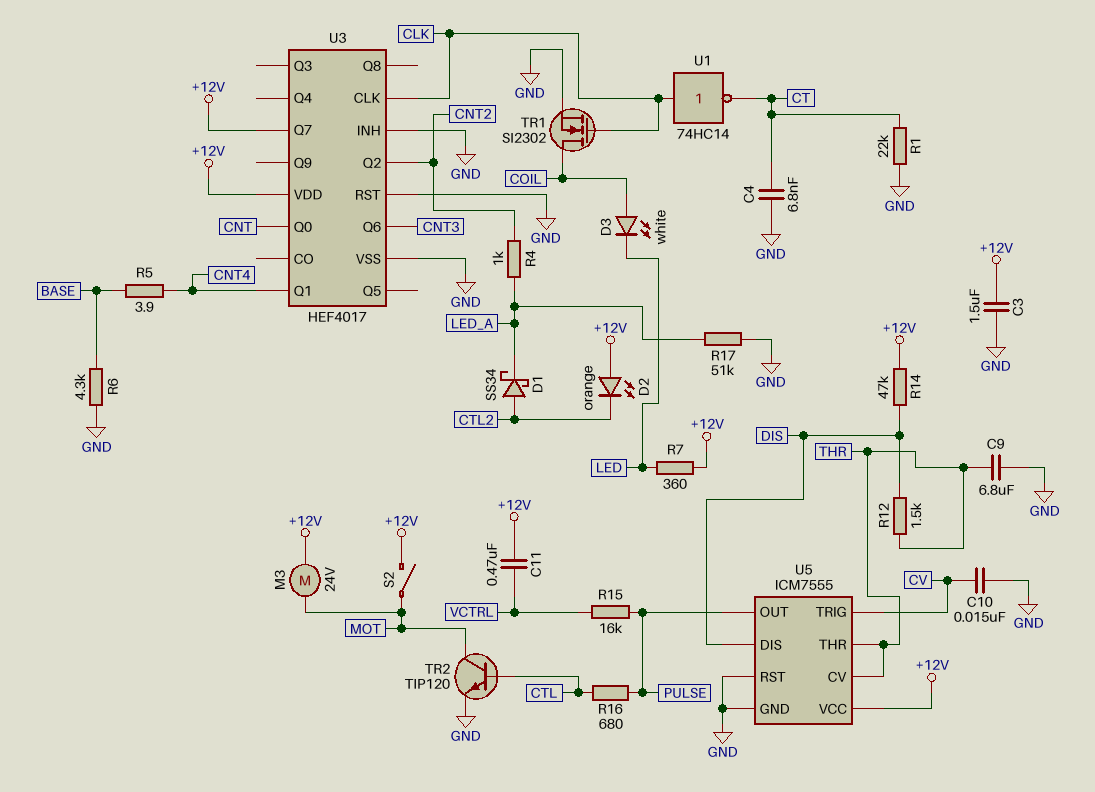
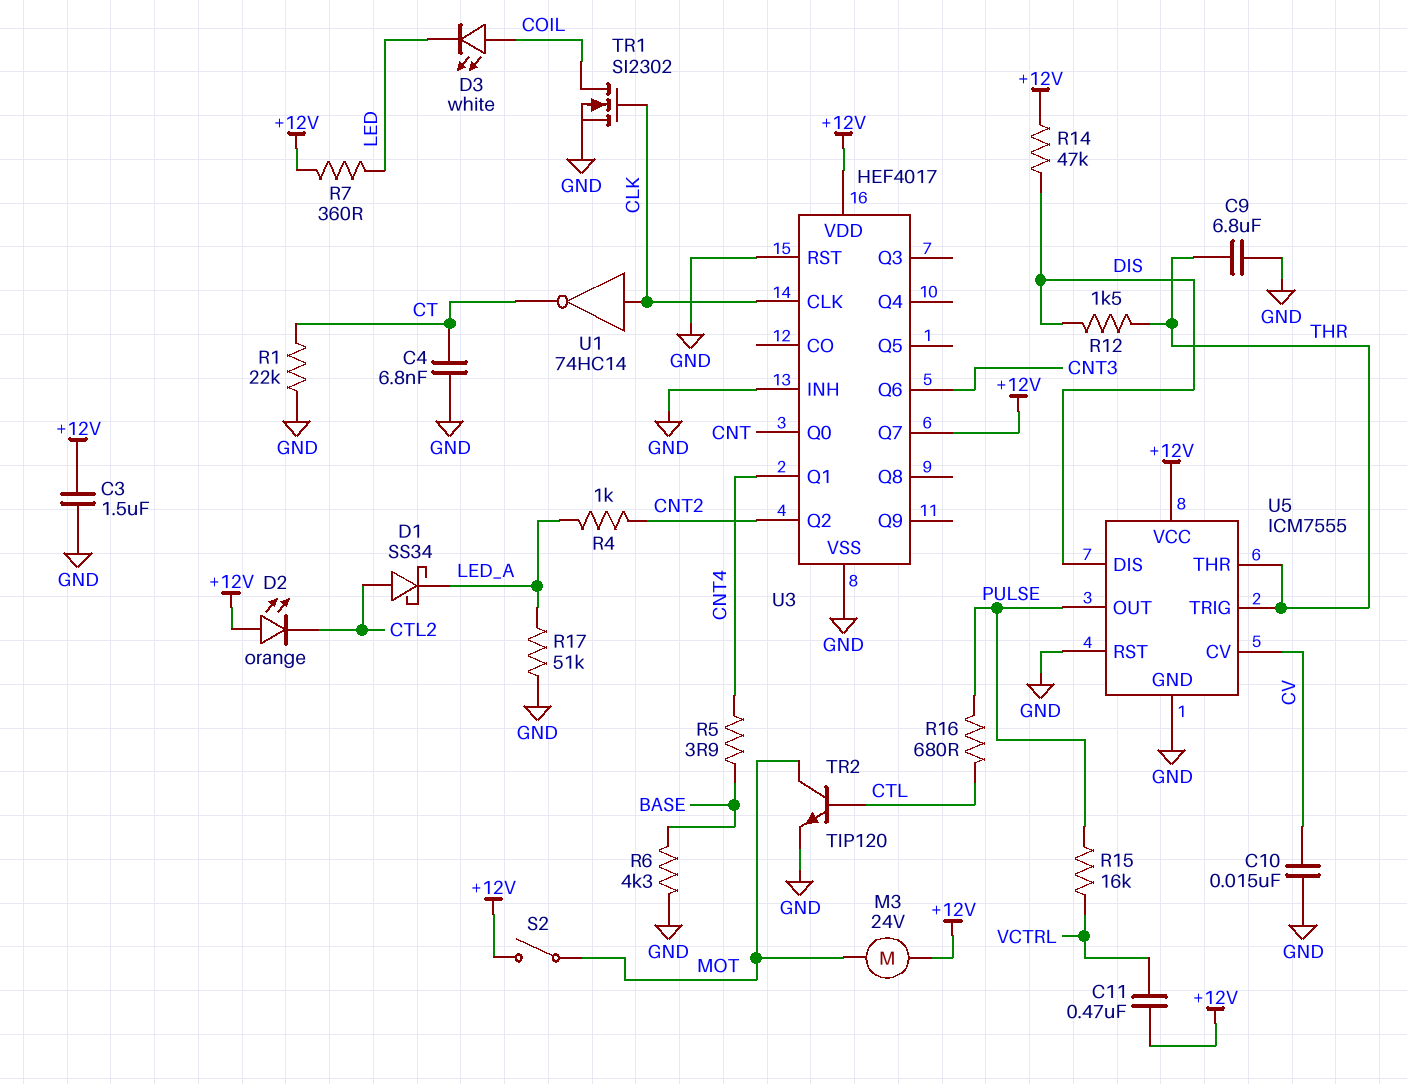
U5 pin CV: THR -> CV
U5 pin TRIG: CV -> THR

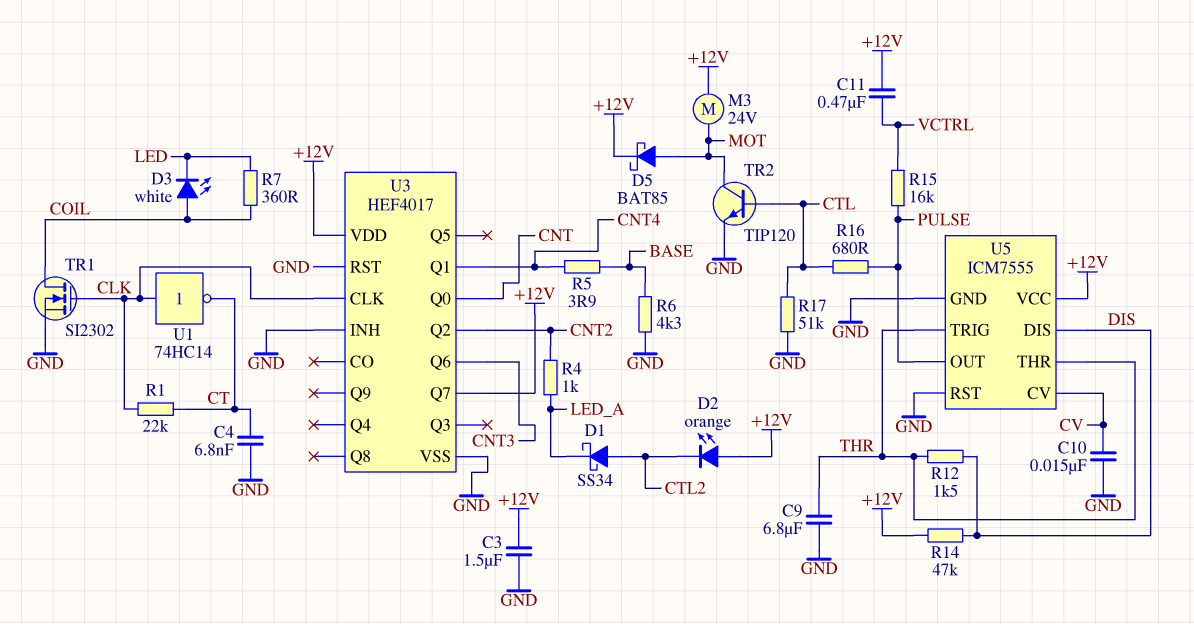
D5: none -> schottky BAT85 (A MOT, K +12V)
R1: 22k (CT, GND) -> 22k (CLK, CT)
R7: 360 (+12V, LED) -> 360 (COIL, LED)
R17: 51k (GND, LED_A) -> 51k (CTL, GND)
S2: switch (+12V, MOT) -> none

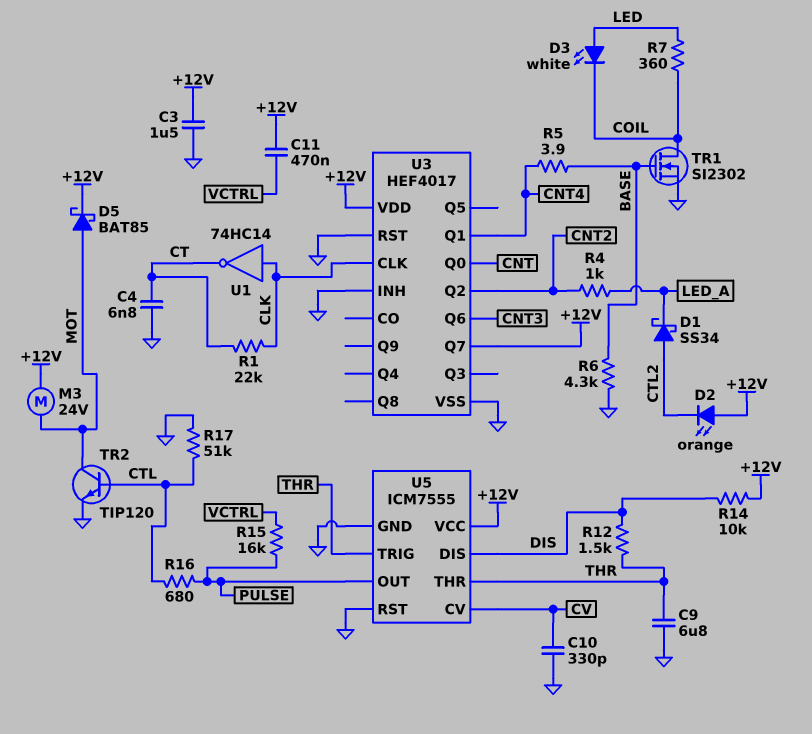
C10: 15nF (CV, GND) -> 330pF (CV, GND)
D3: LED white (A COIL, K LED) -> LED white (A LED, K COIL)
R14: 47k (+12V, DIS) -> 10k (+12V, DIS)
TR1: NMOS SI2302 (G CLK, D COIL, S GND) -> NMOS SI2302 (G BASE, D COIL, S GND)

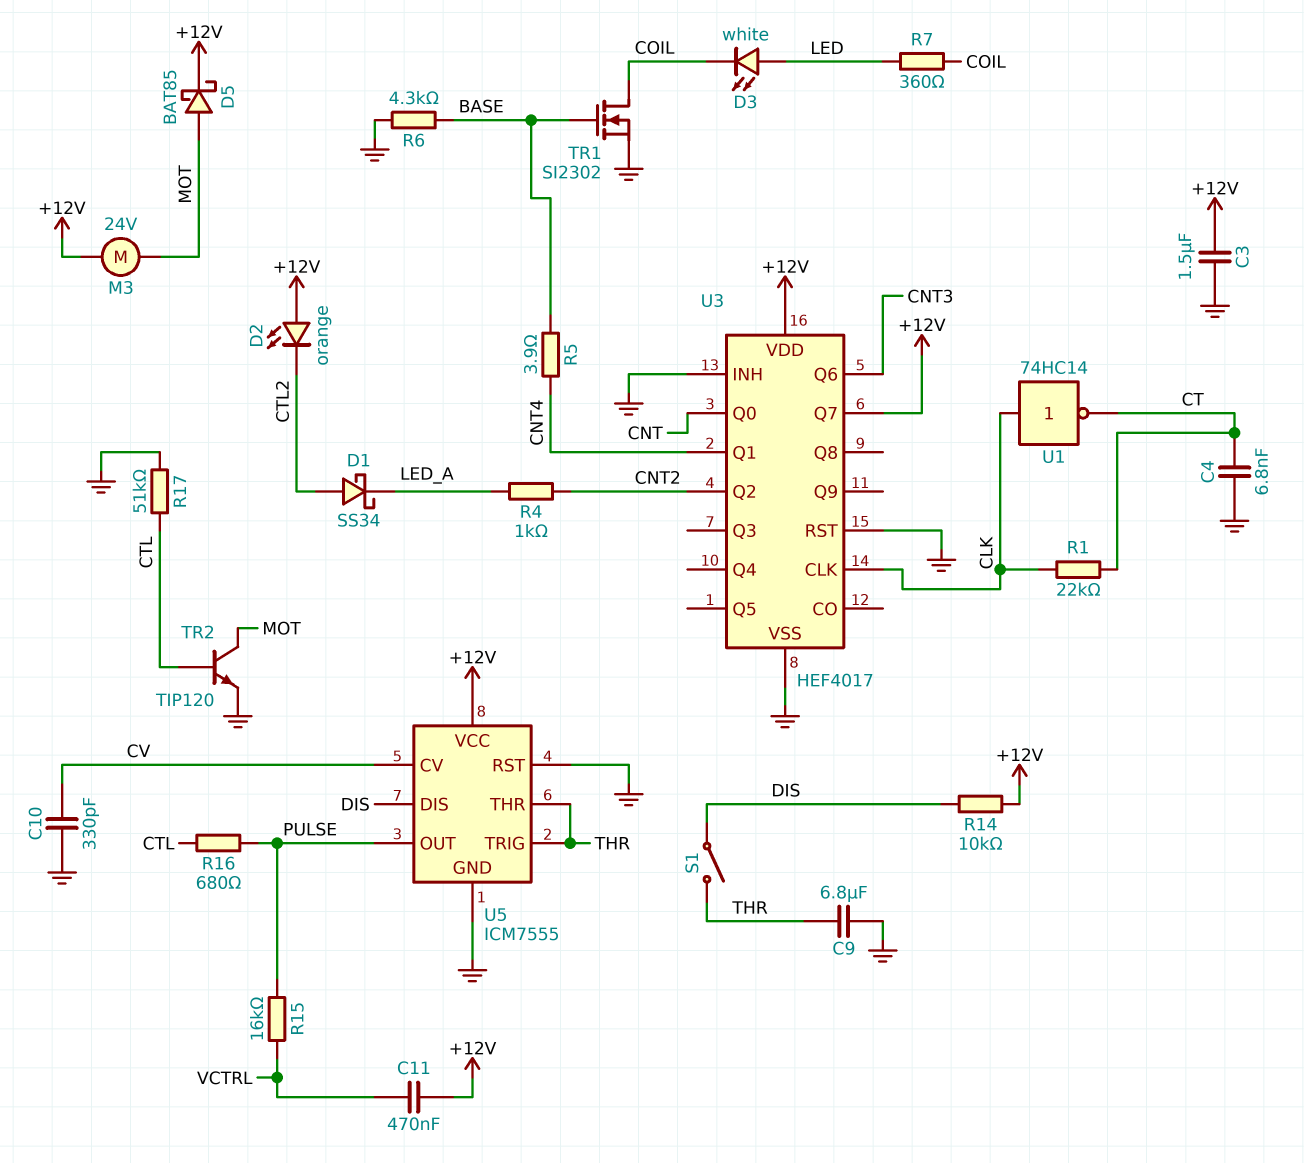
R12: 1.5k (DIS, THR) -> none
S1: none -> switch (DIS, THR)

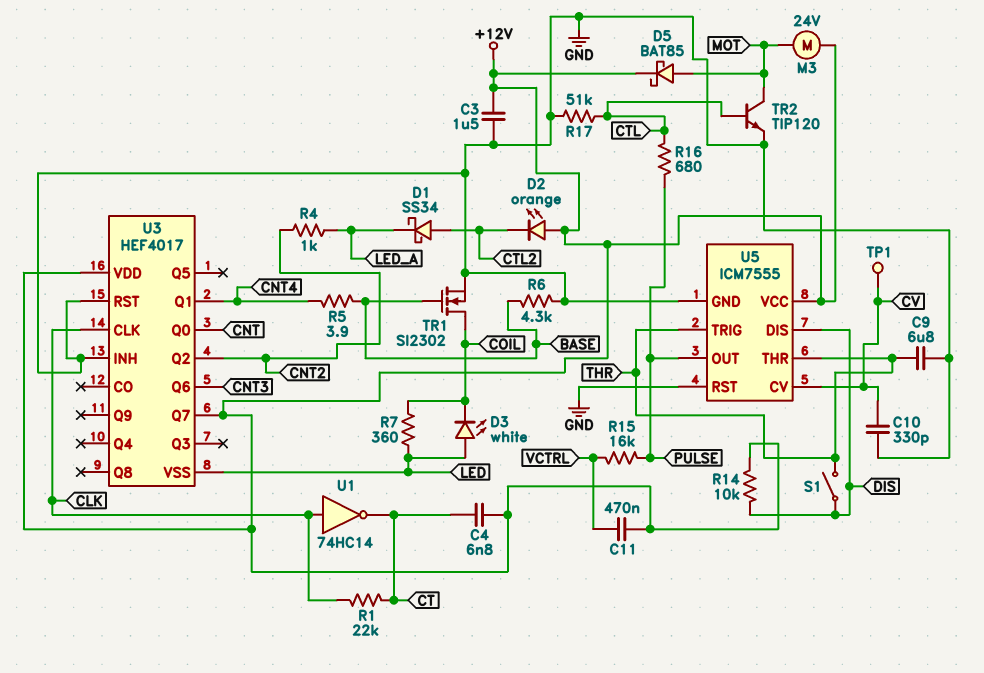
C4: 6.8nF (CT, GND) -> 6.8nF (+12V, CT)
TP1: none -> test point (CV)
U3 pin VSS: GND -> LED

